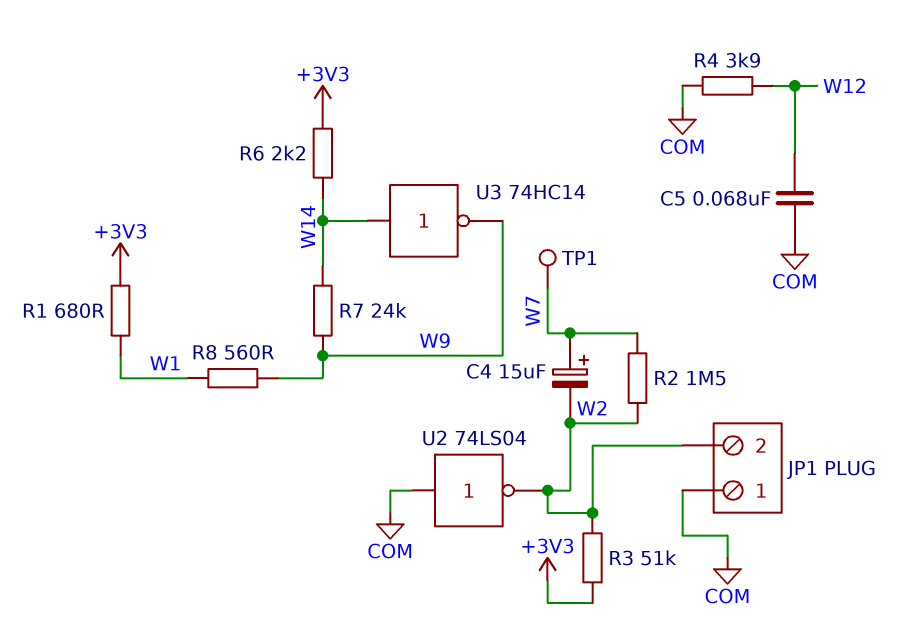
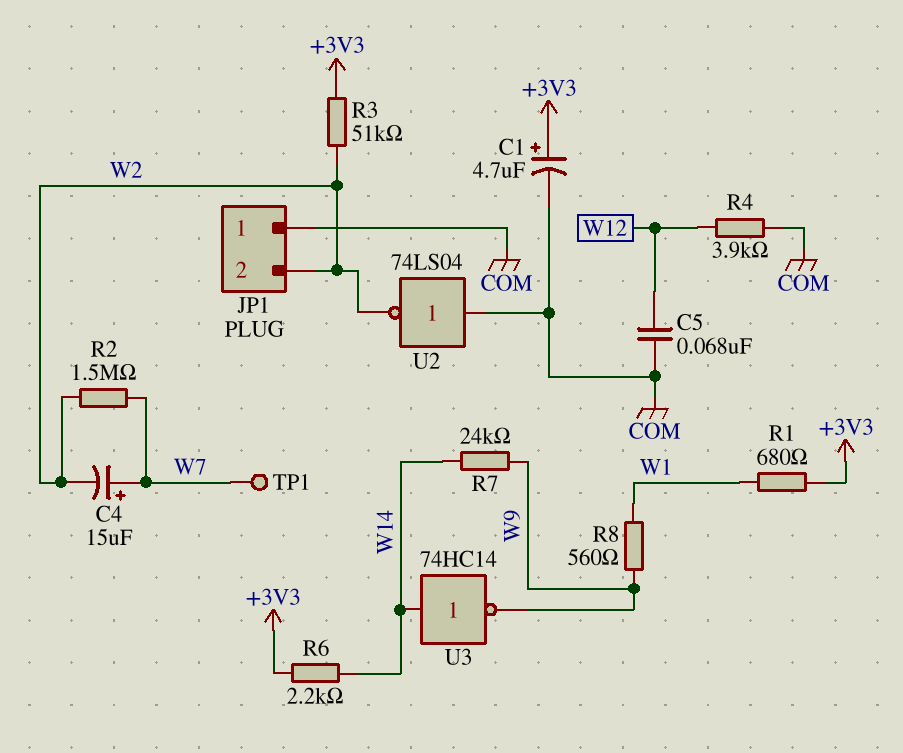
C1: none -> 4.7uF (plus +3V3, minus COM)

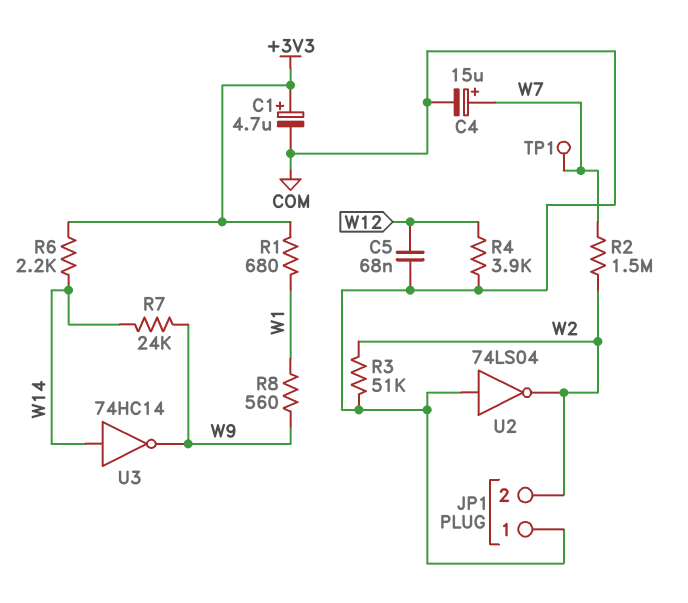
C4: 15uF (plus W7, minus W2) -> 15uF (plus W7, minus COM)
R3: 51k (+3V3, W2) -> 51k (COM, W2)

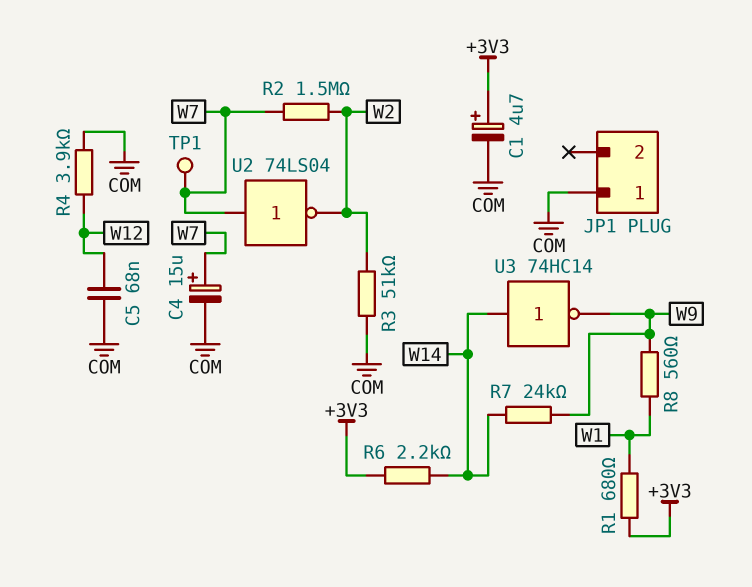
JP1 pin 2: W2 -> none
U2: NOT 74LS04 (in COM, out W2) -> NOT 74LS04 (in W7, out W2)

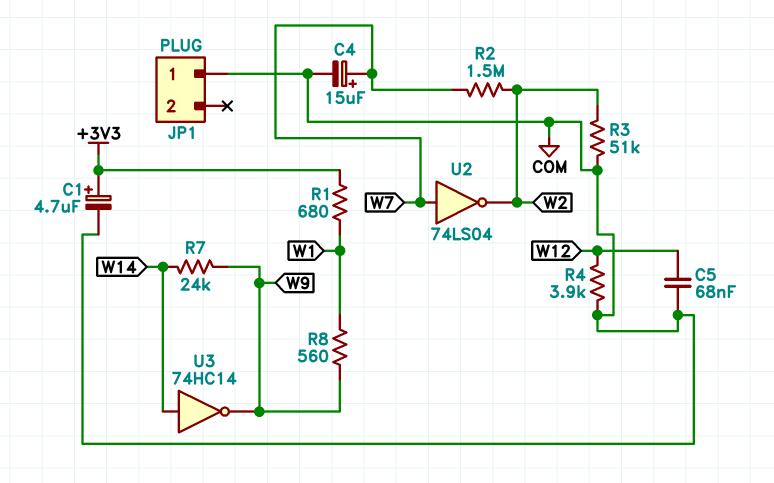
R6: 2.2k (+3V3, W14) -> none
TP1: test point (W7) -> none

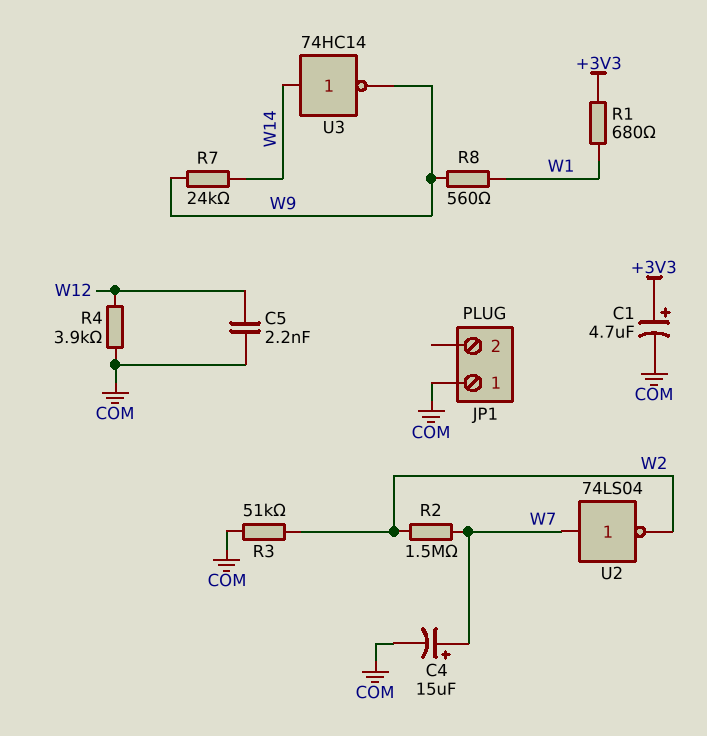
C5: 68nF (COM, W12) -> 2.2nF (COM, W12)

